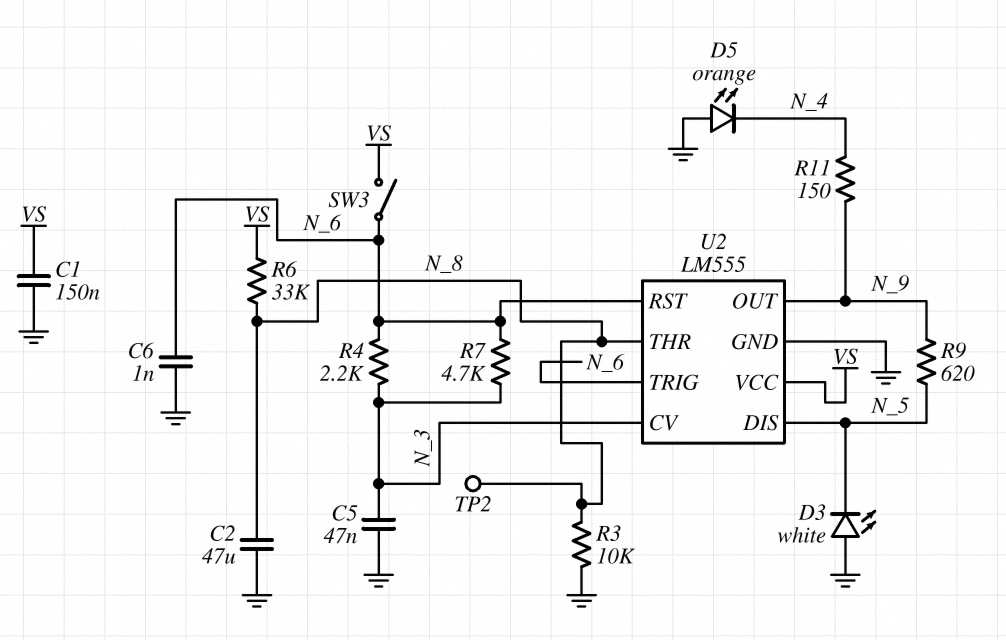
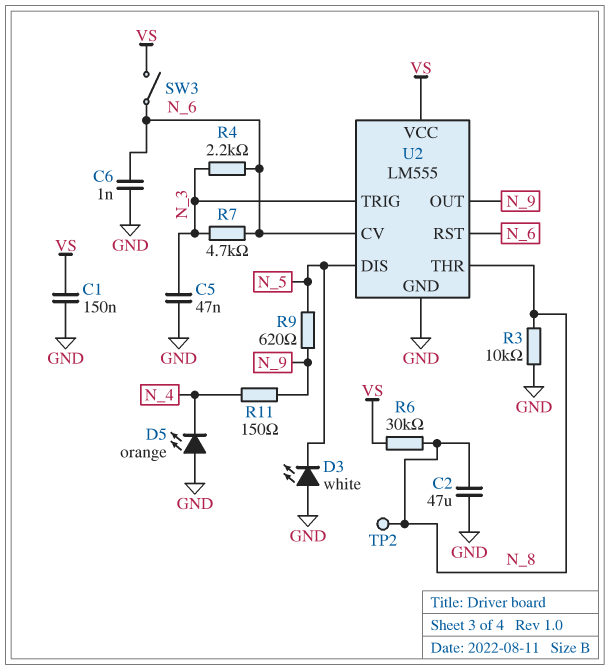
R6: 33k (N_8, VS) -> 30k (N_8, VS)
U2 pin CV: N_3 -> N_6
U2 pin TRIG: N_6 -> N_3

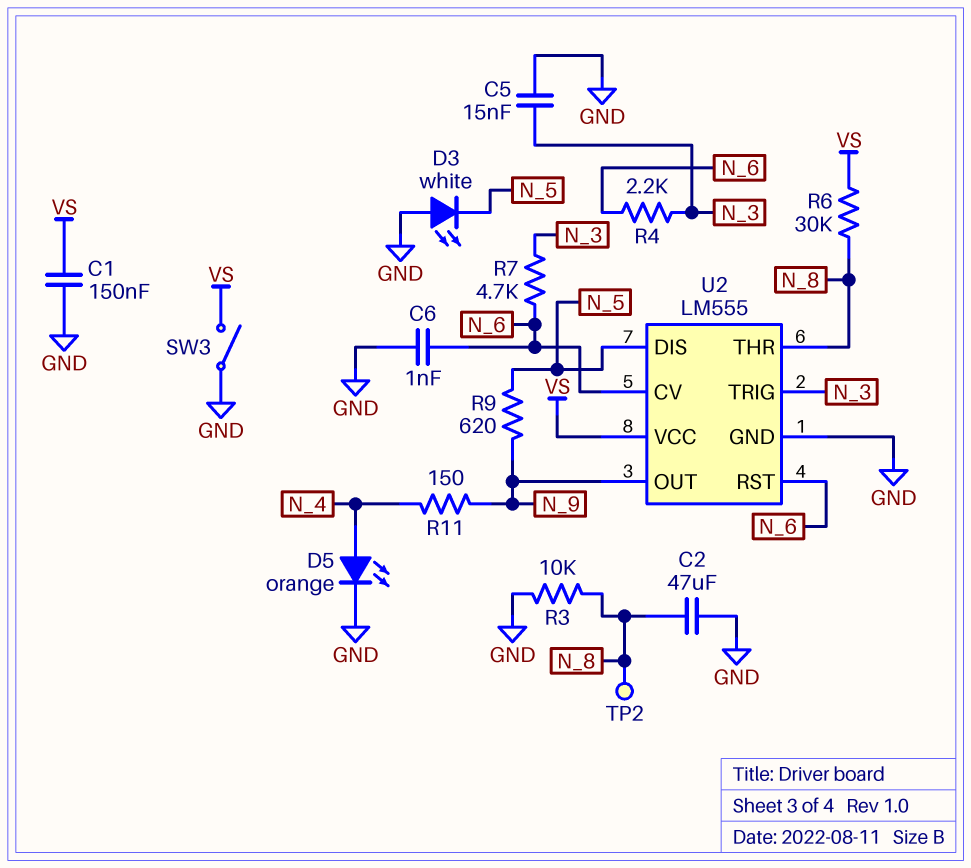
C5: 47nF (GND, N_3) -> 15nF (GND, N_3)
D5: LED orange (A GND, K N_4) -> LED orange (A N_4, K GND)
SW3: switch (N_6, VS) -> switch (GND, VS)

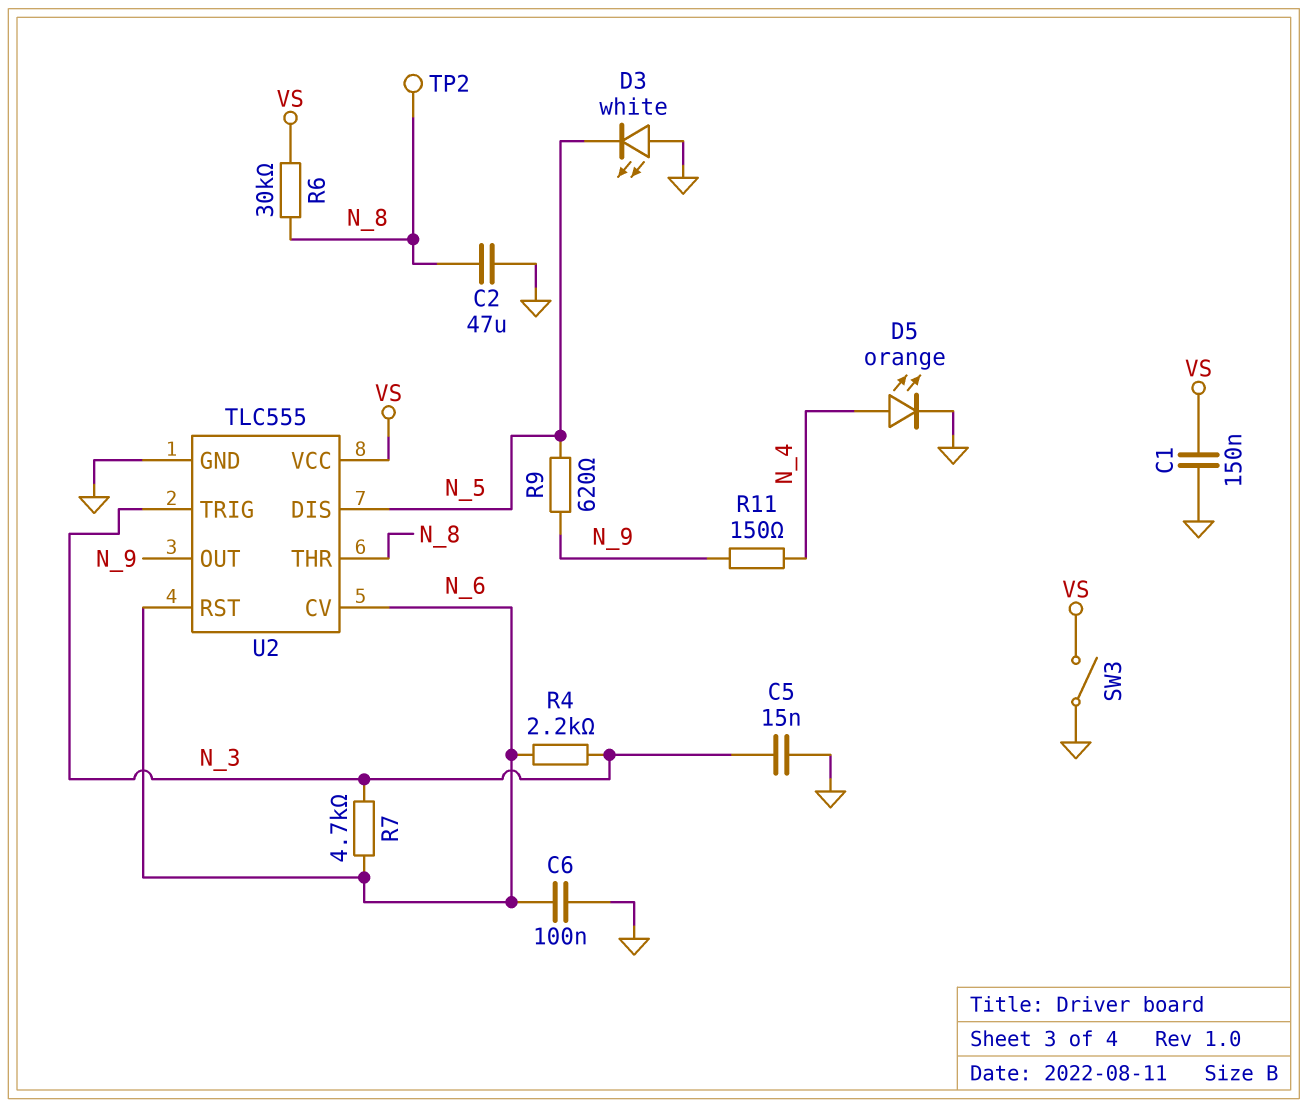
C6: 1nF (GND, N_6) -> 100nF (GND, N_6)
R3: 10k (GND, N_8) -> none
U2: LM555 -> TLC555

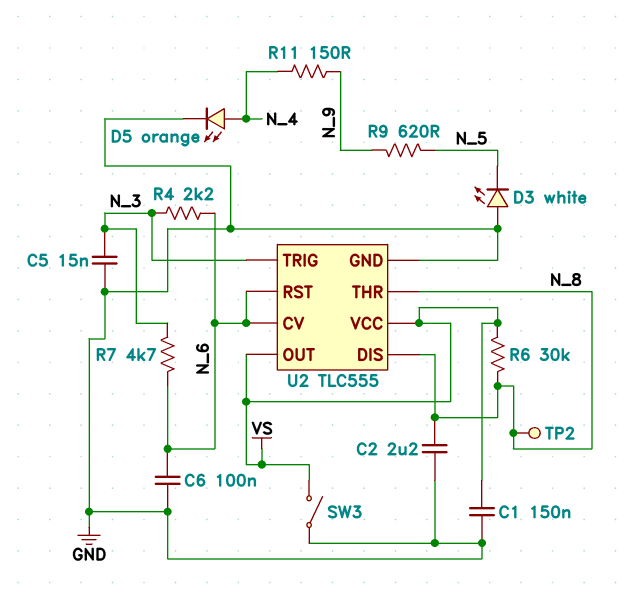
C2: 47uF (GND, N_8) -> 2.2uF (GND, N_8)
U2 pin DIS: N_5 -> N_8
U2 pin OUT: N_9 -> VS

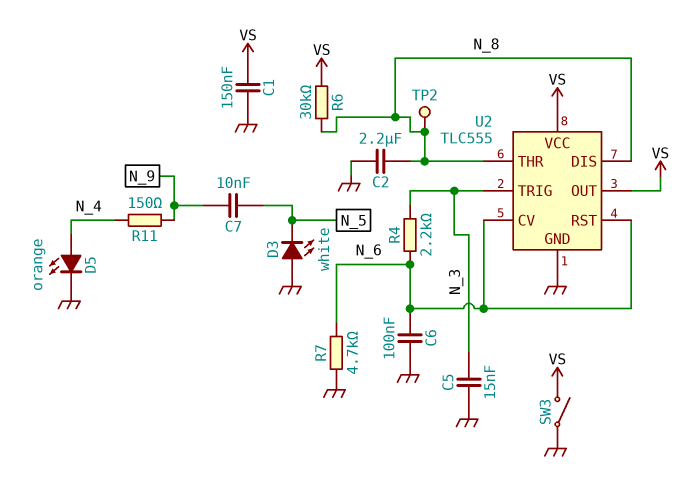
C7: none -> 10nF (N_5, N_9)
R7: 4.7k (N_3, N_6) -> 4.7k (GND, N_6)
R9: 620 (N_5, N_9) -> none

